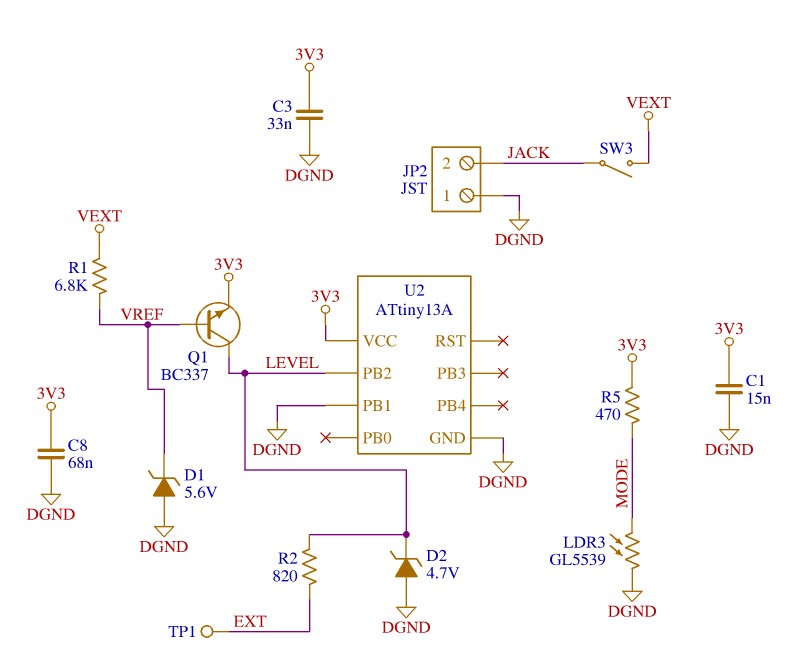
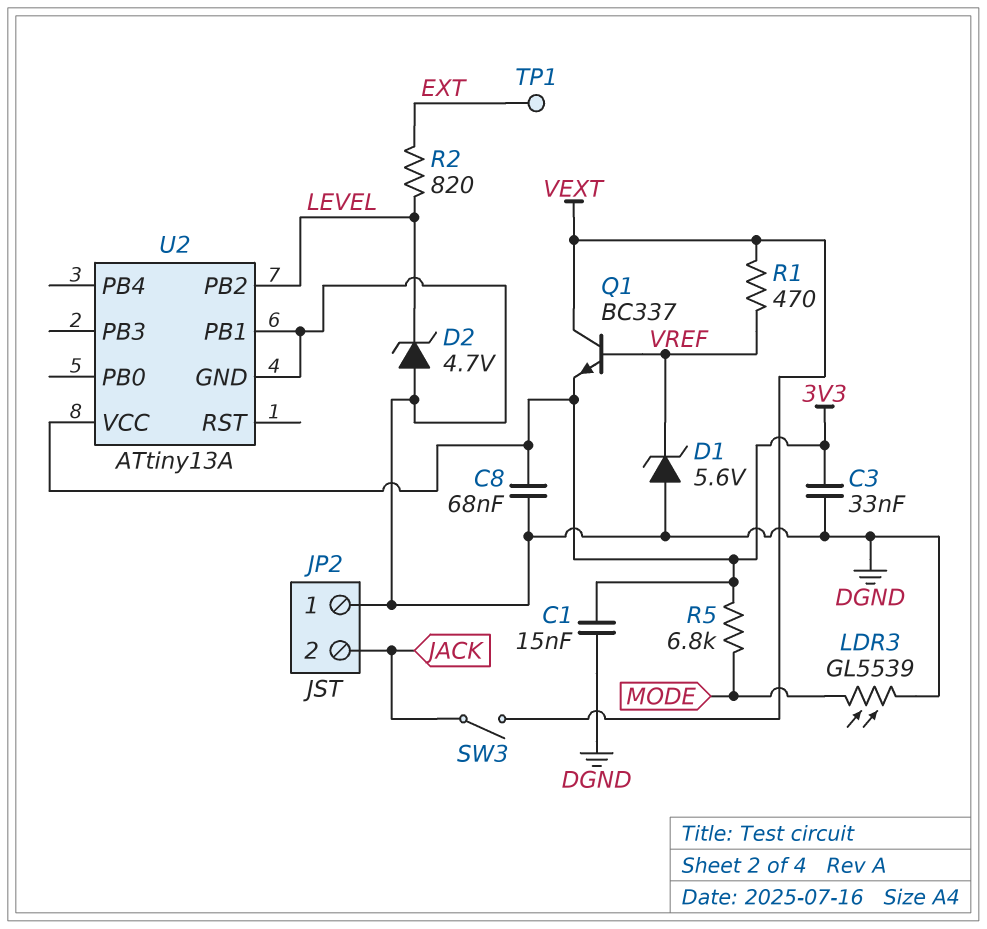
Q1: NPN BC337 (B VREF, C LEVEL, E 3V3) -> NPN BC337 (B VREF, C VEXT, E 3V3)
R1: 6.8k (VEXT, VREF) -> 470 (VEXT, VREF)
R5: 470 (3V3, MODE) -> 6.8k (3V3, MODE)

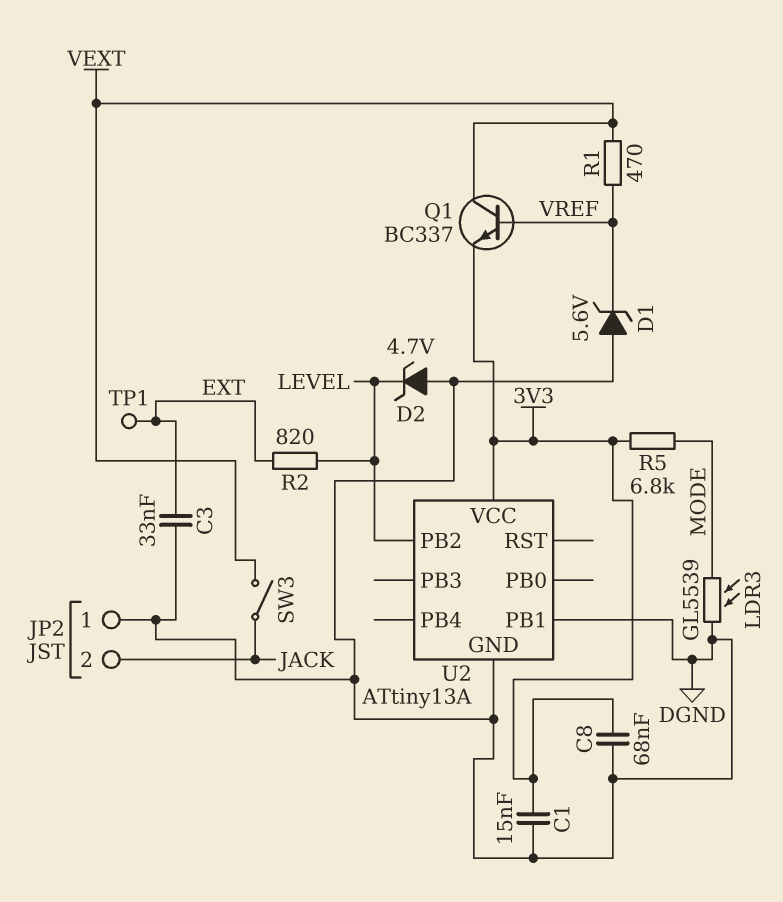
C3: 33nF (3V3, DGND) -> 33nF (DGND, EXT)

